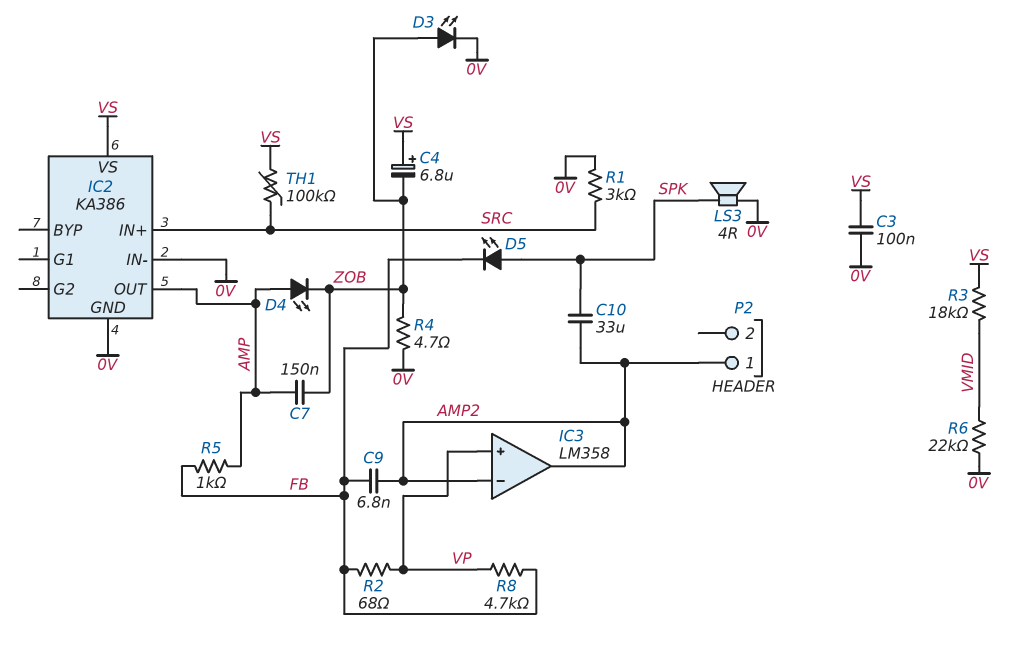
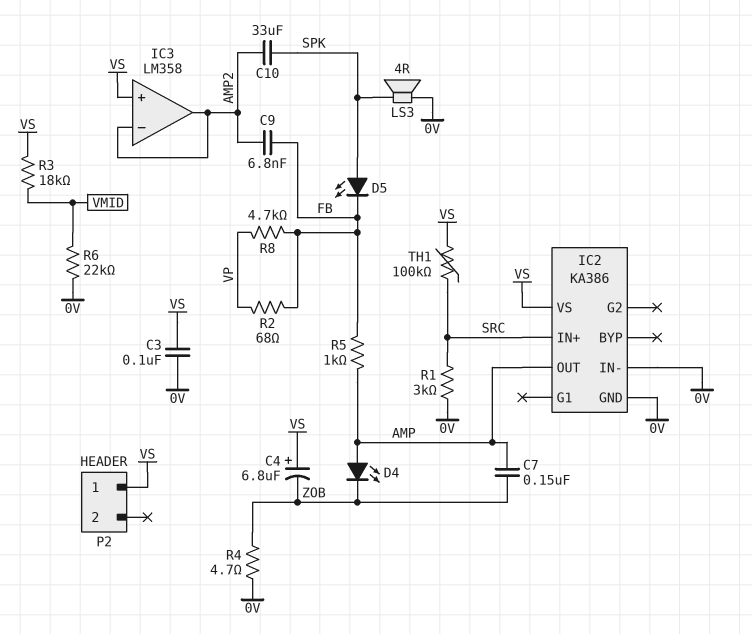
D3: LED (A ZOB, K 0V) -> none
IC3 pin in+: VP -> VS
P2 pin 1: AMP2 -> VS

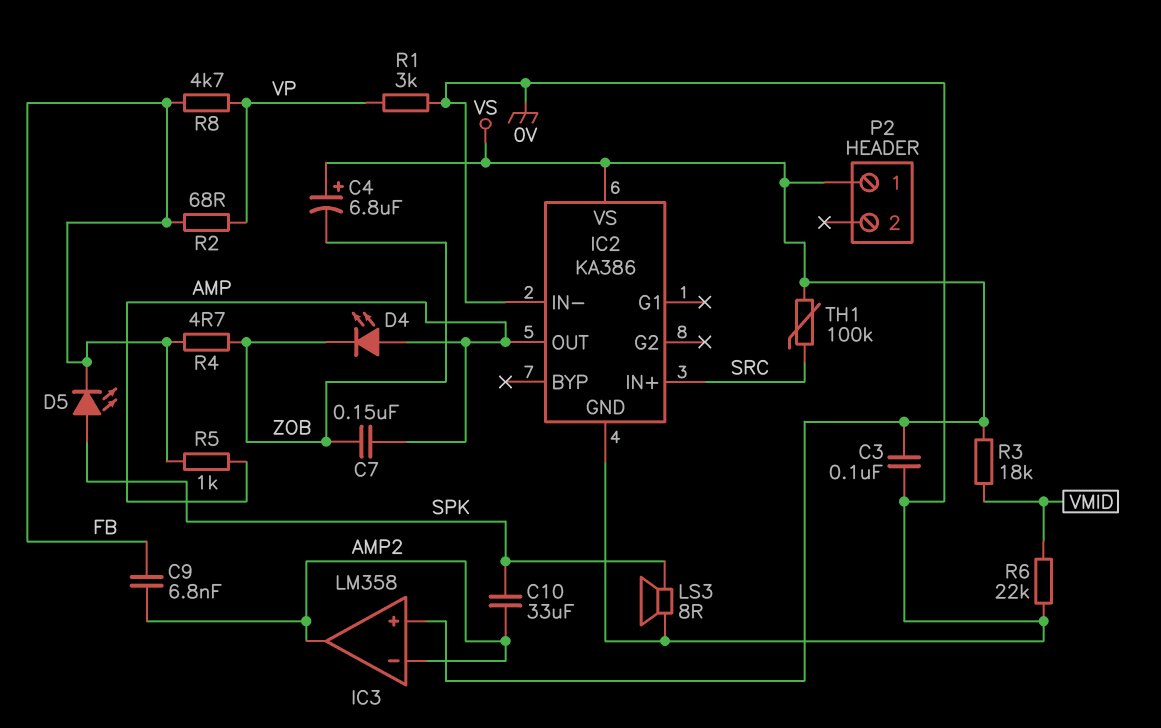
LS3: speaker 4R (0V, SPK) -> speaker 8R (0V, SPK)
R1: 3k (0V, SRC) -> 3k (0V, VP)
R4: 4.7 (0V, ZOB) -> 4.7 (FB, ZOB)

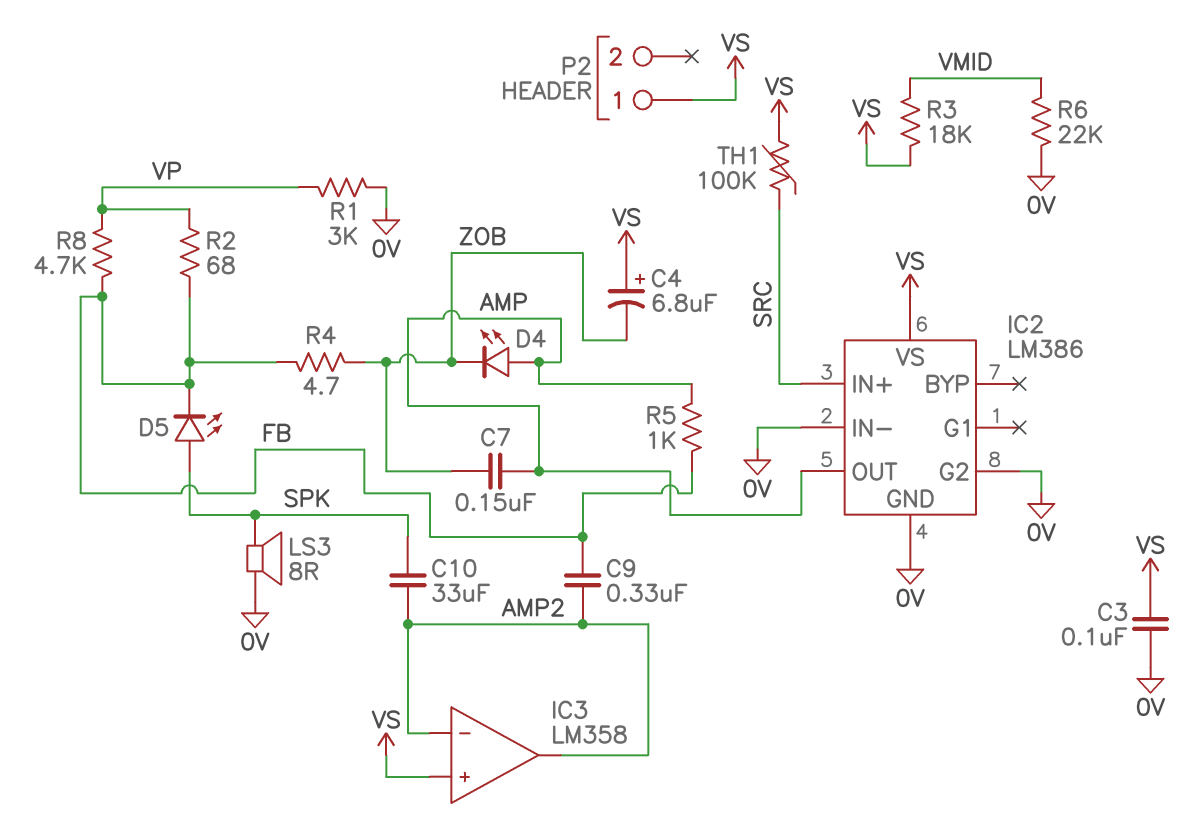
C9: 6.8nF (AMP2, FB) -> 330nF (AMP2, FB)
IC2: KA386 -> LM386
IC2 pin G2: none -> 0V

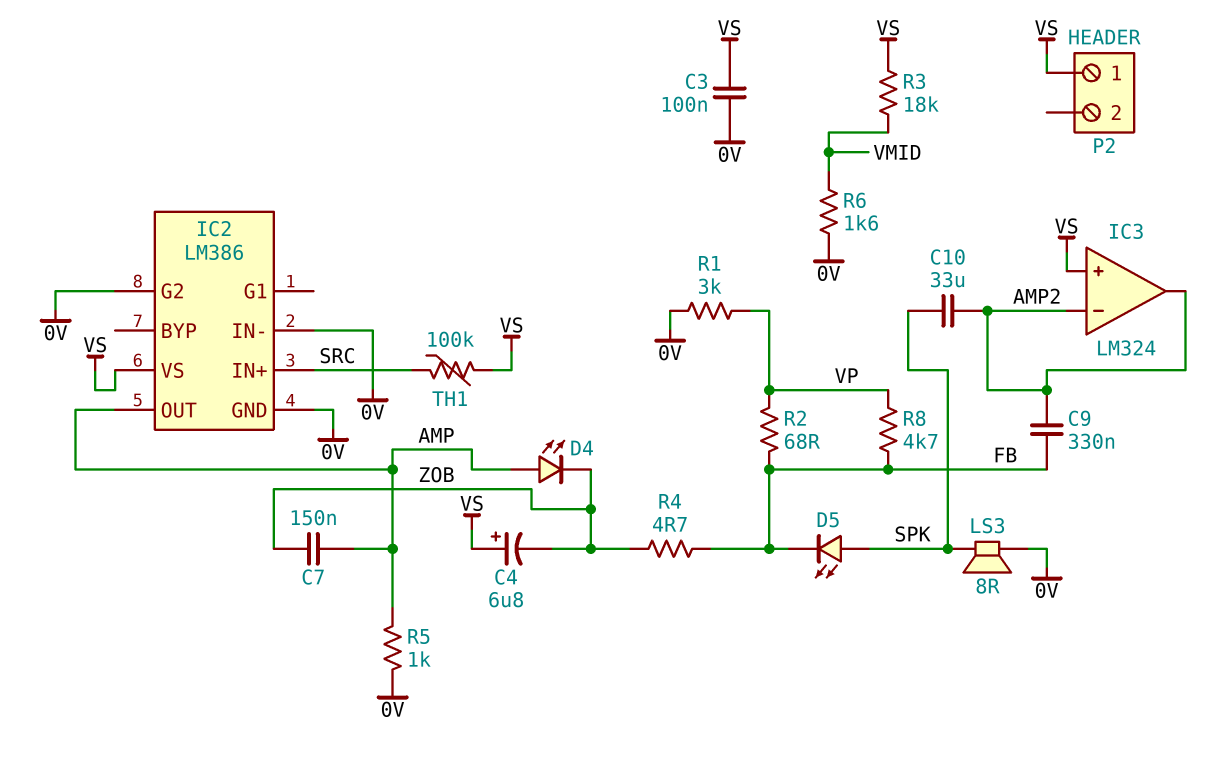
IC3: LM358 -> LM324
R5: 1k (AMP, FB) -> 1k (0V, AMP)
R6: 22k (0V, VMID) -> 1.6k (0V, VMID)

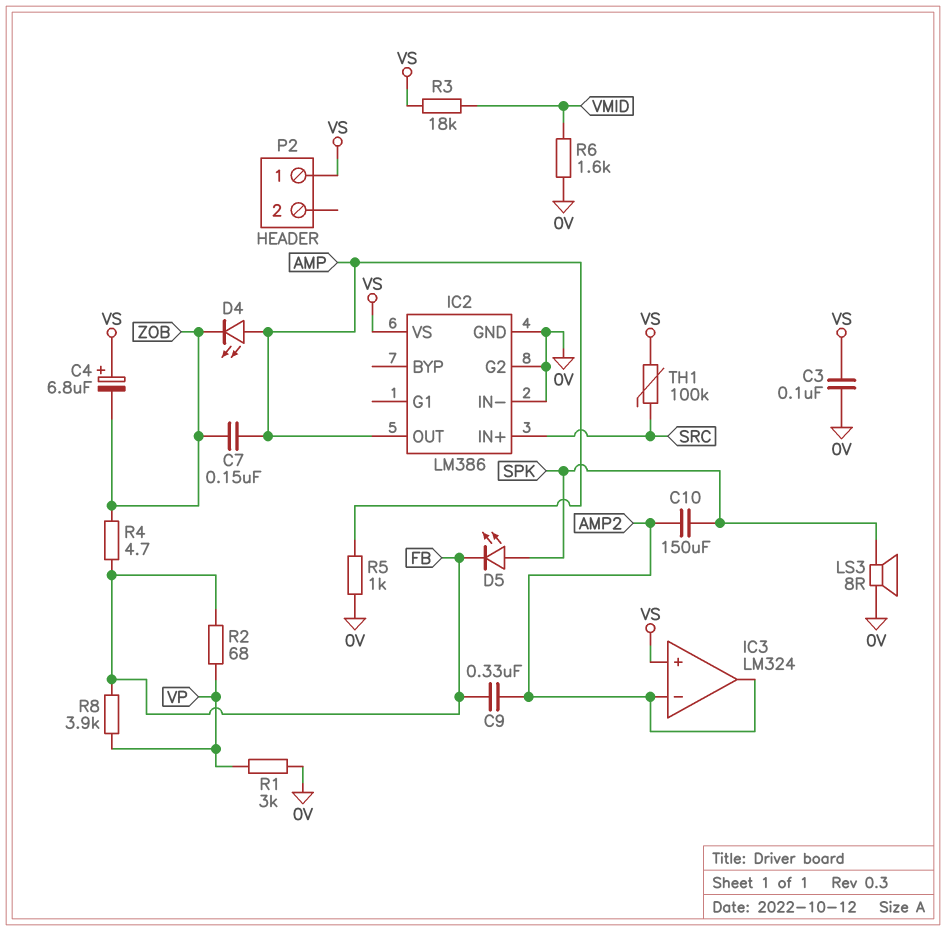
C10: 33uF (AMP2, SPK) -> 150uF (AMP2, SPK)
R8: 4.7k (FB, VP) -> 3.9k (FB, VP)

